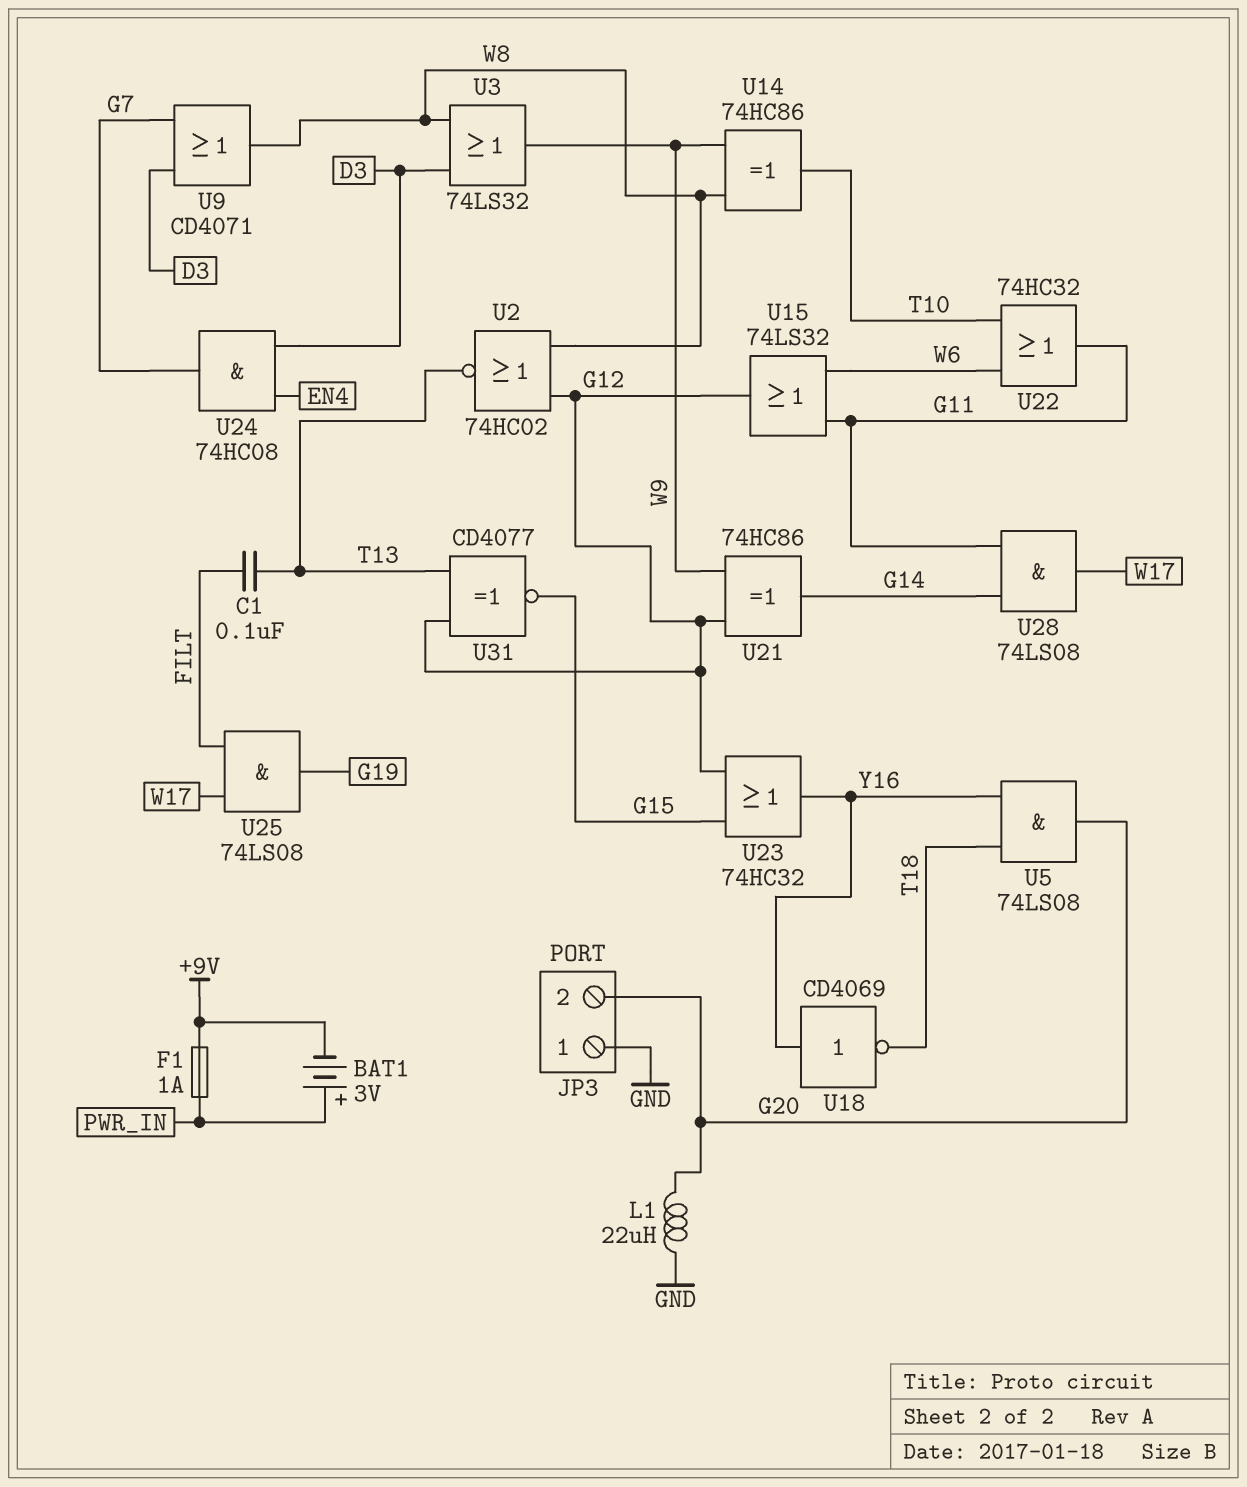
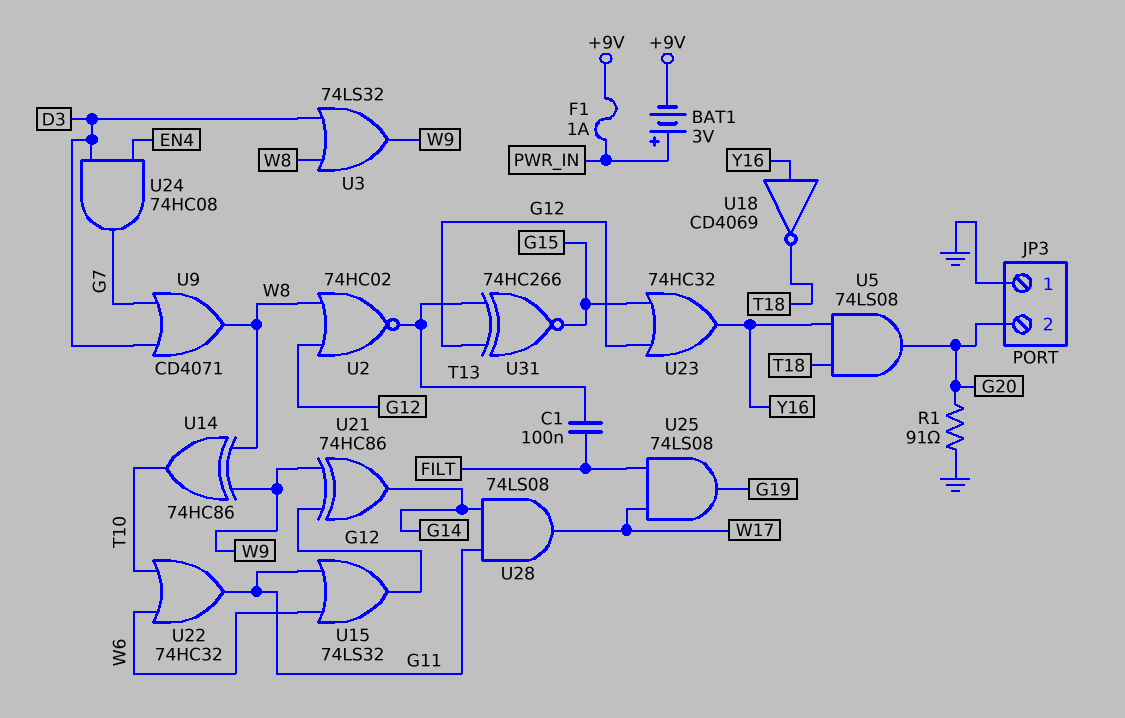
L1: 22uH (G20, GND) -> none
R1: none -> 91 (G20, GND)
U31: XNOR CD4077 (in G12, in T13, out G15) -> XNOR 74HC266 (in G12, in T13, out G15)

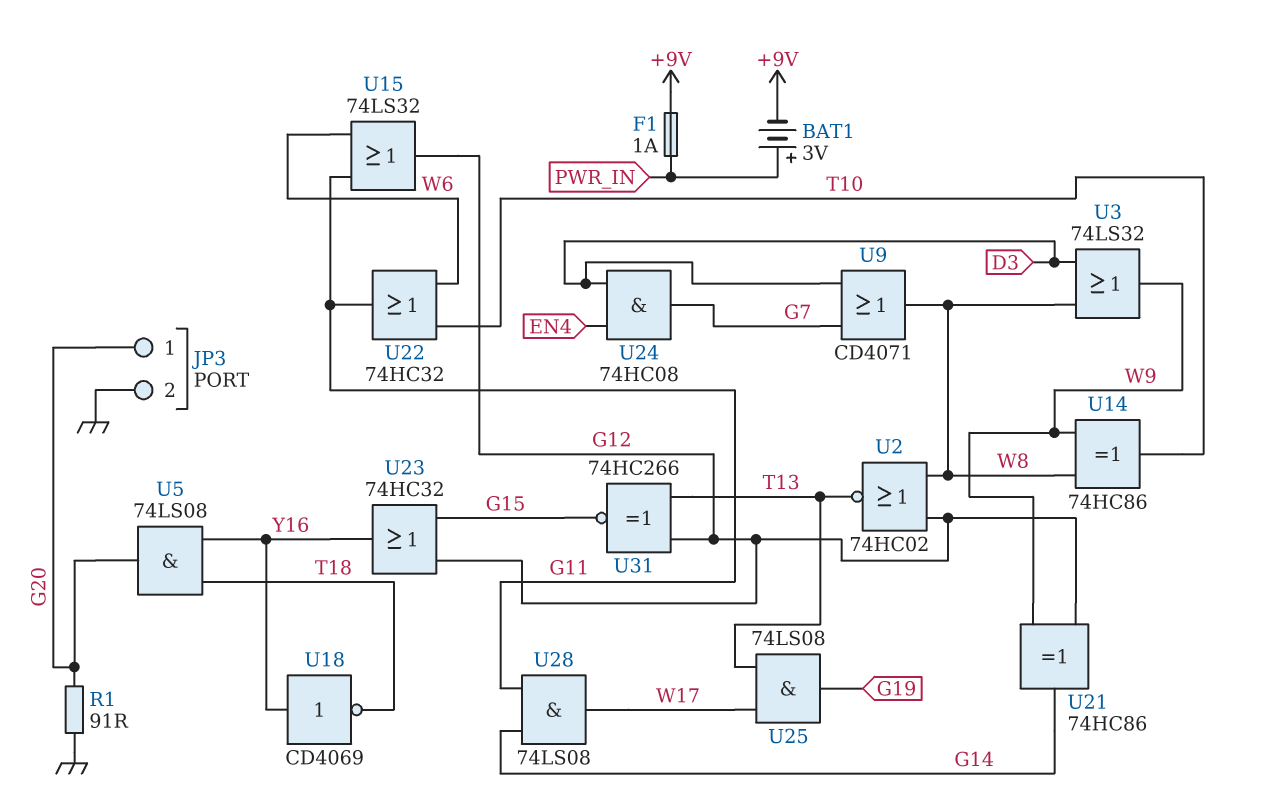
C1: 100nF (FILT, T13) -> none
JP3 pin 1: GND -> G20
JP3 pin 2: G20 -> GND
U25: AND 74LS08 (in FILT, in W17, out G19) -> AND 74LS08 (in T13, in W17, out G19)

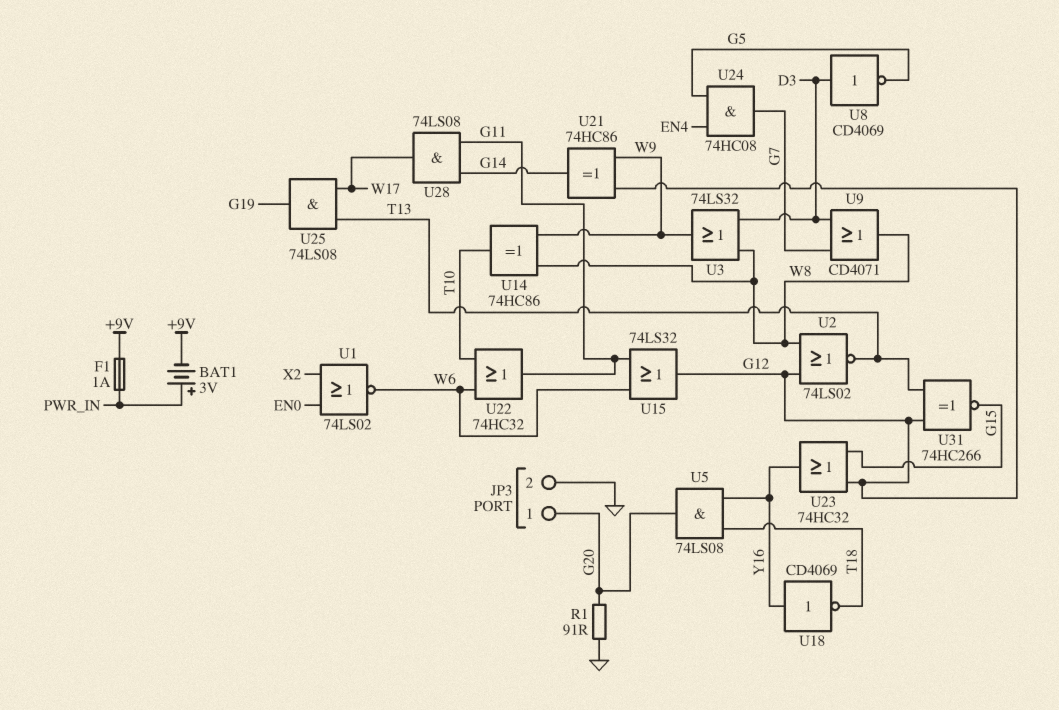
U1: none -> NOR 74LS02 (in EN0, in X2, out W6)
U2: NOR 74HC02 (in G12, in W8, out T13) -> NOR 74LS02 (in G12, in W8, out T13)
U8: none -> NOT CD4069 (in D3, out G5)
U24: AND 74HC08 (in D3, in EN4, out G7) -> AND 74HC08 (in EN4, in G5, out G7)

